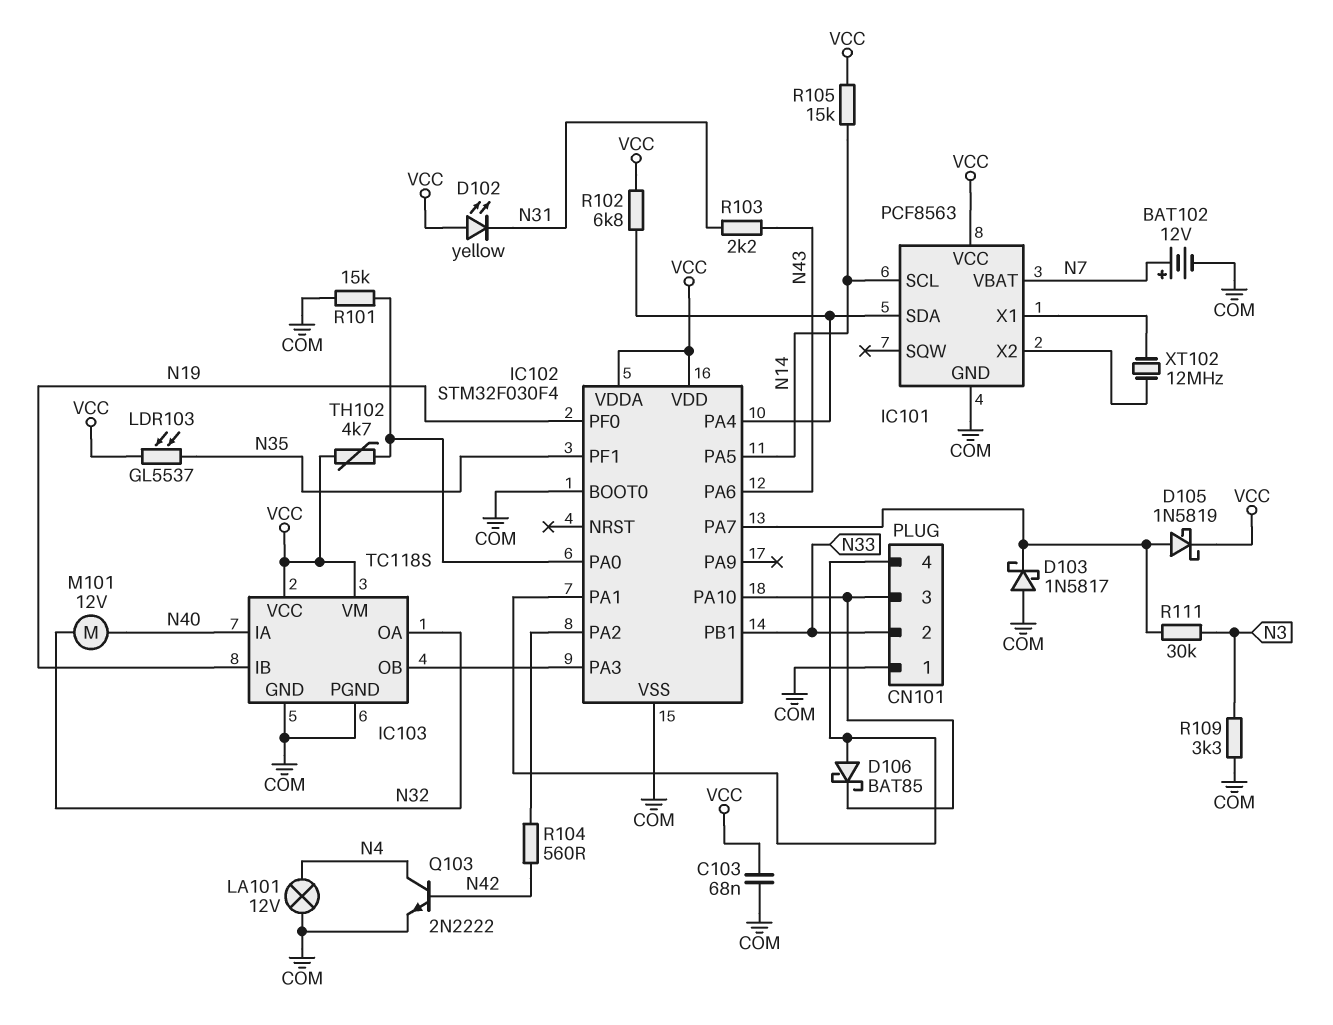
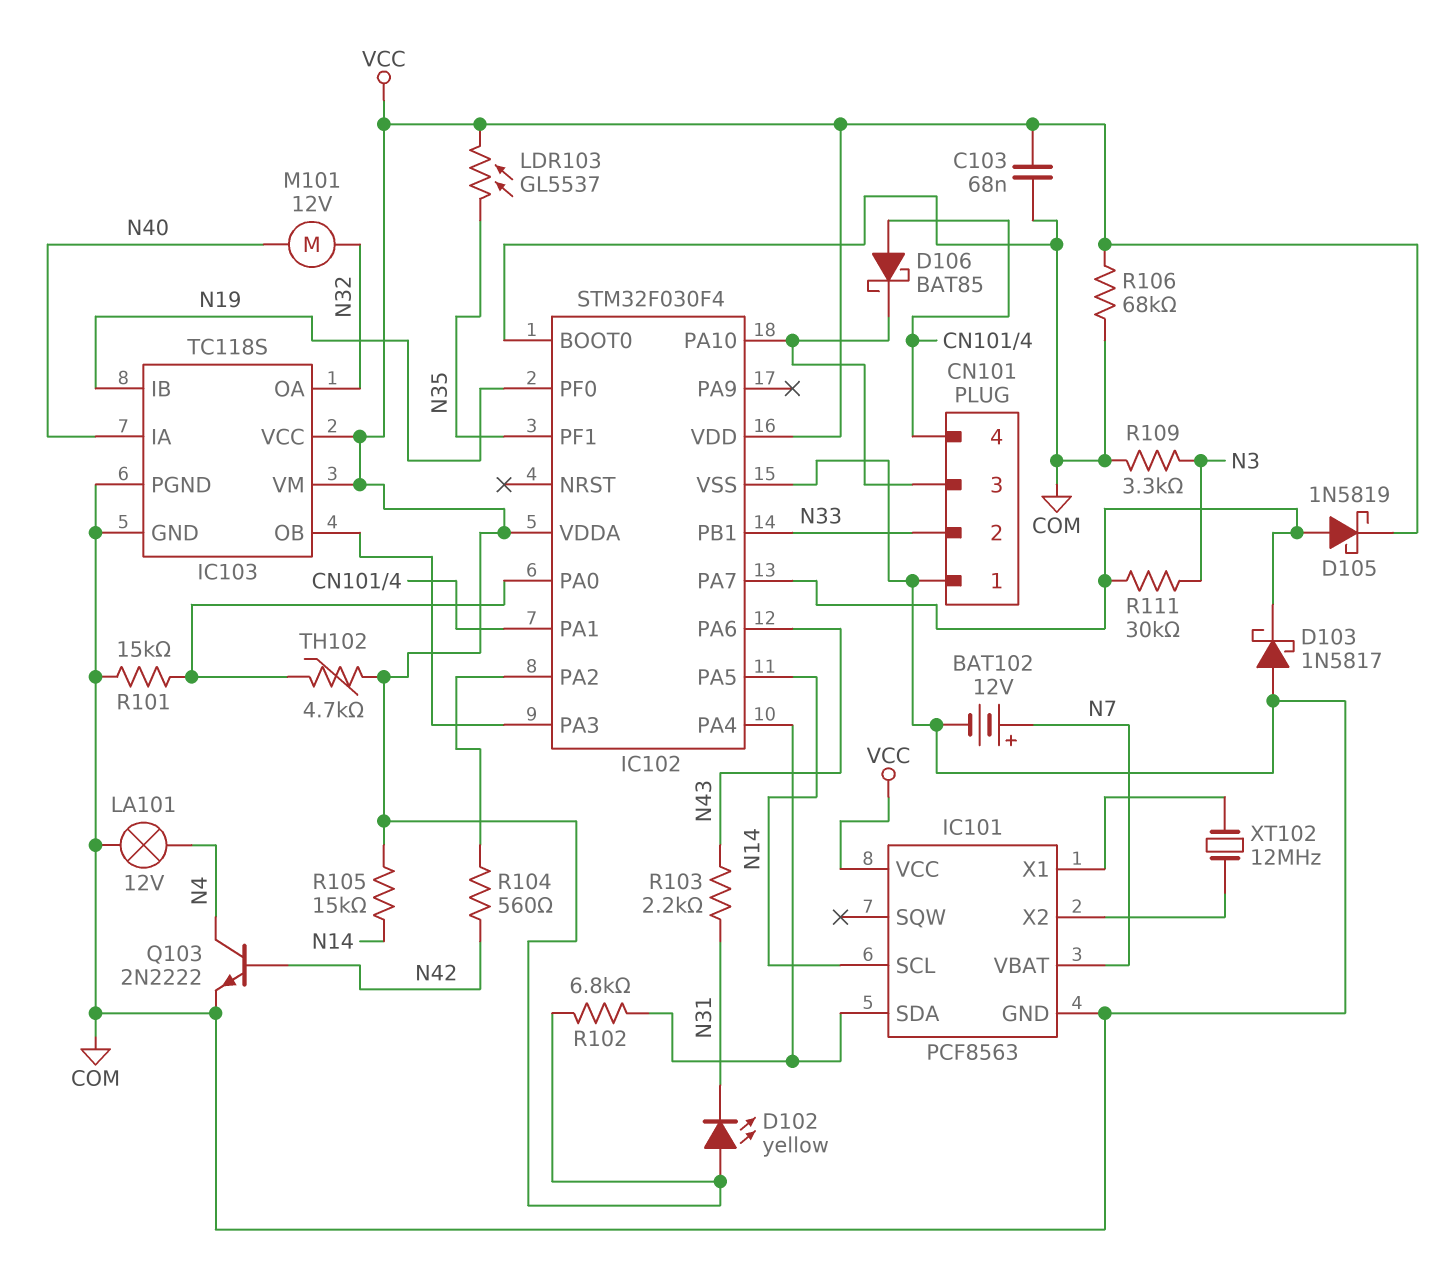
R106: none -> 68k (COM, VCC)

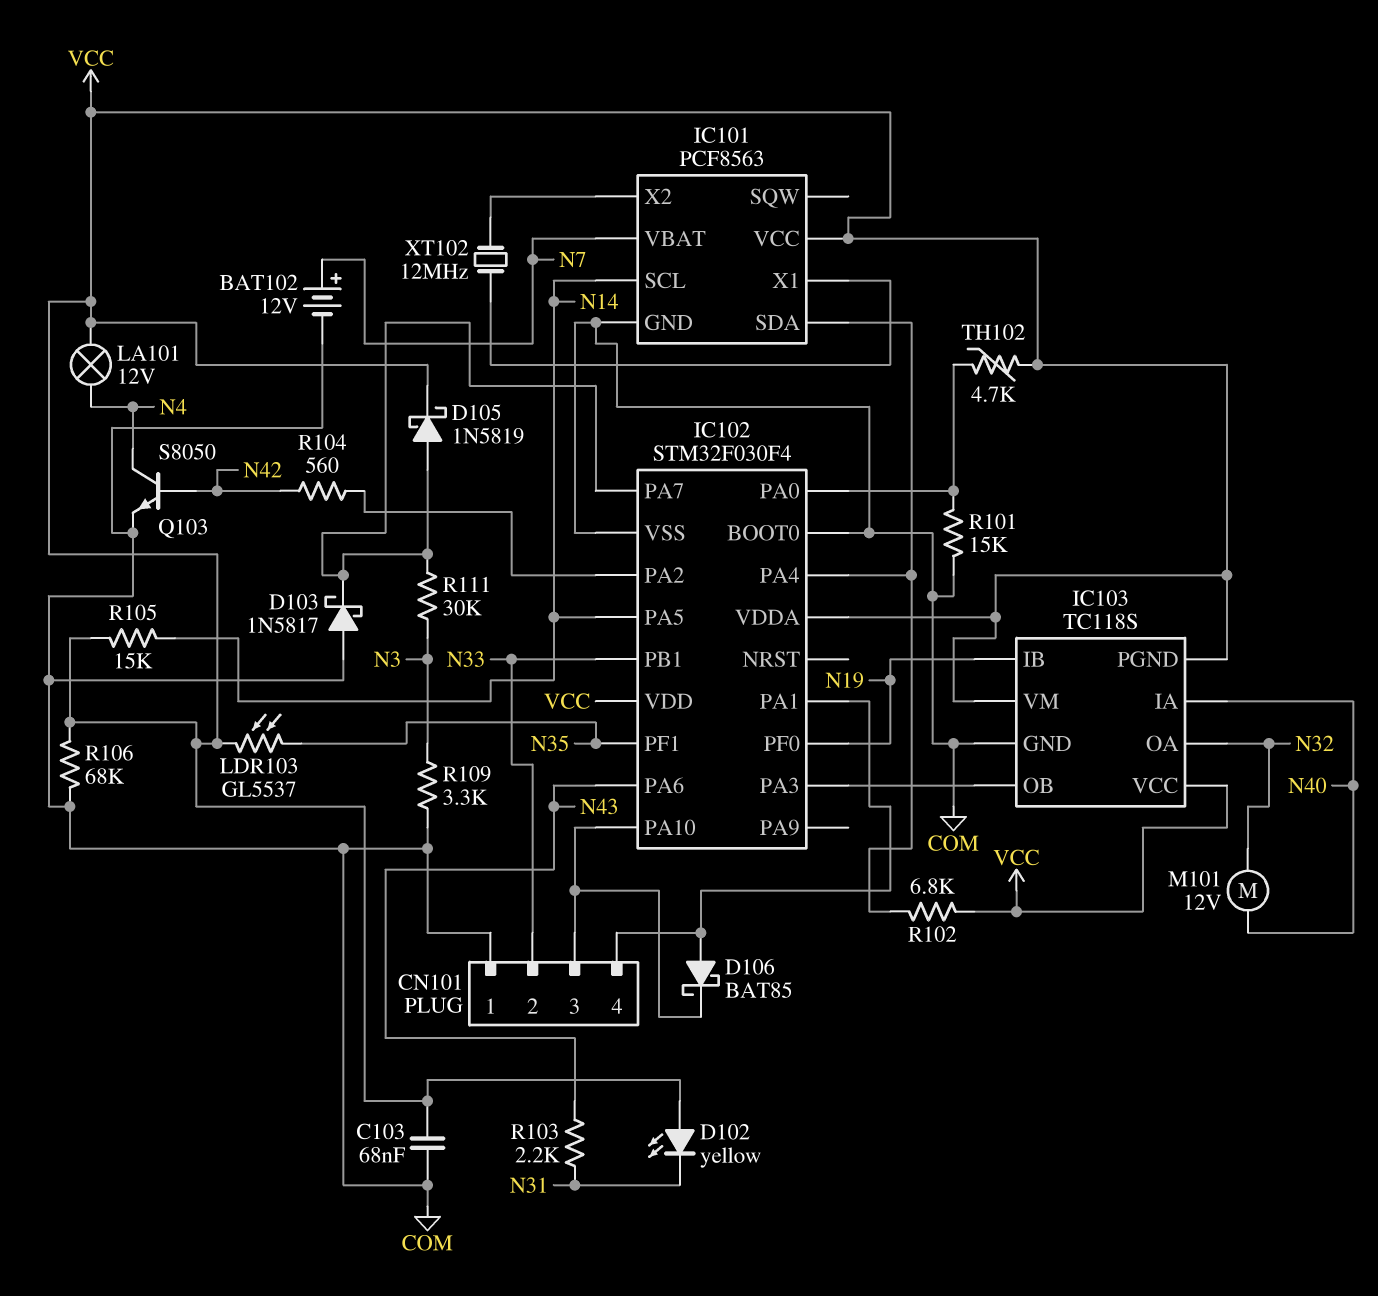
IC103 pin PGND: COM -> VCC
LA101: lamp 12V (COM, N4) -> lamp 12V (N4, VCC)
Q103: NPN 2N2222 (B N42, C N4, E COM) -> NPN S8050 (B N42, C N4, E COM)

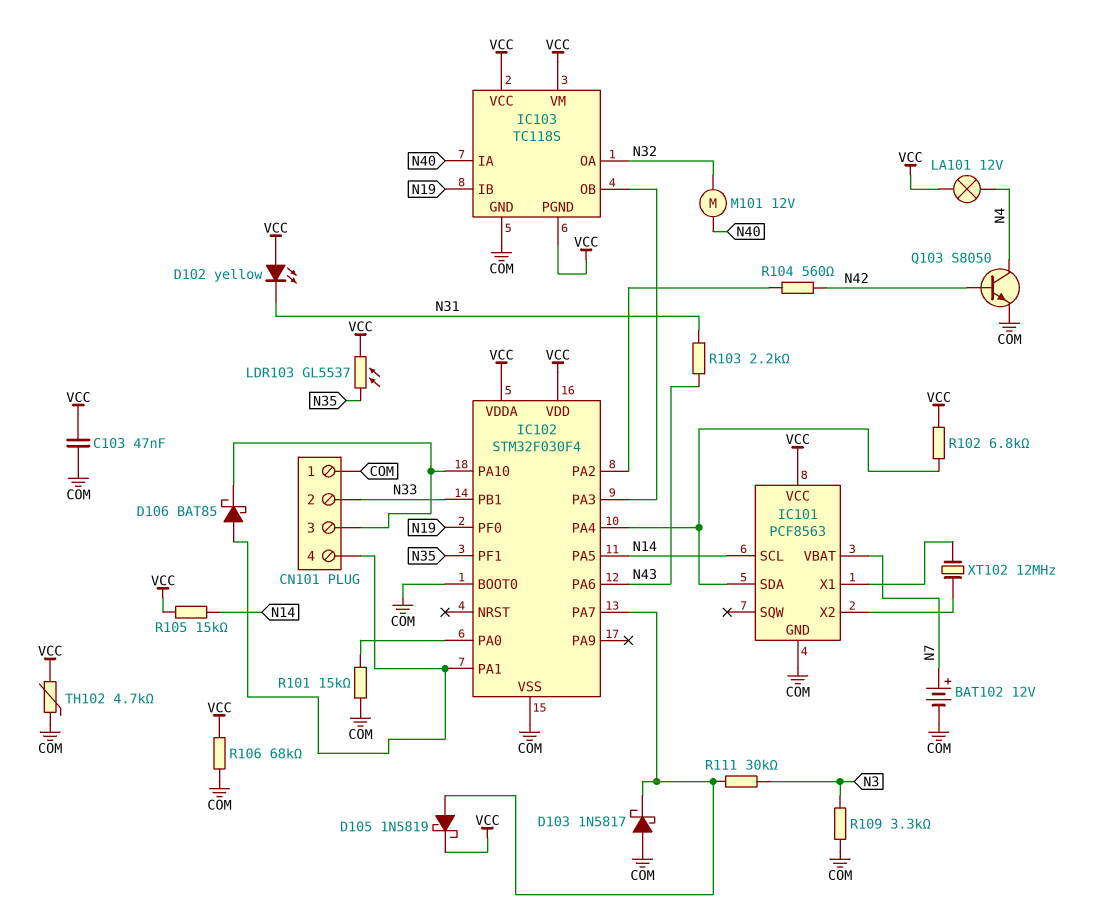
C103: 68nF (COM, VCC) -> 47nF (COM, VCC)
TH102: 4.7k (IC102/PA0, VCC) -> 4.7k (COM, VCC)

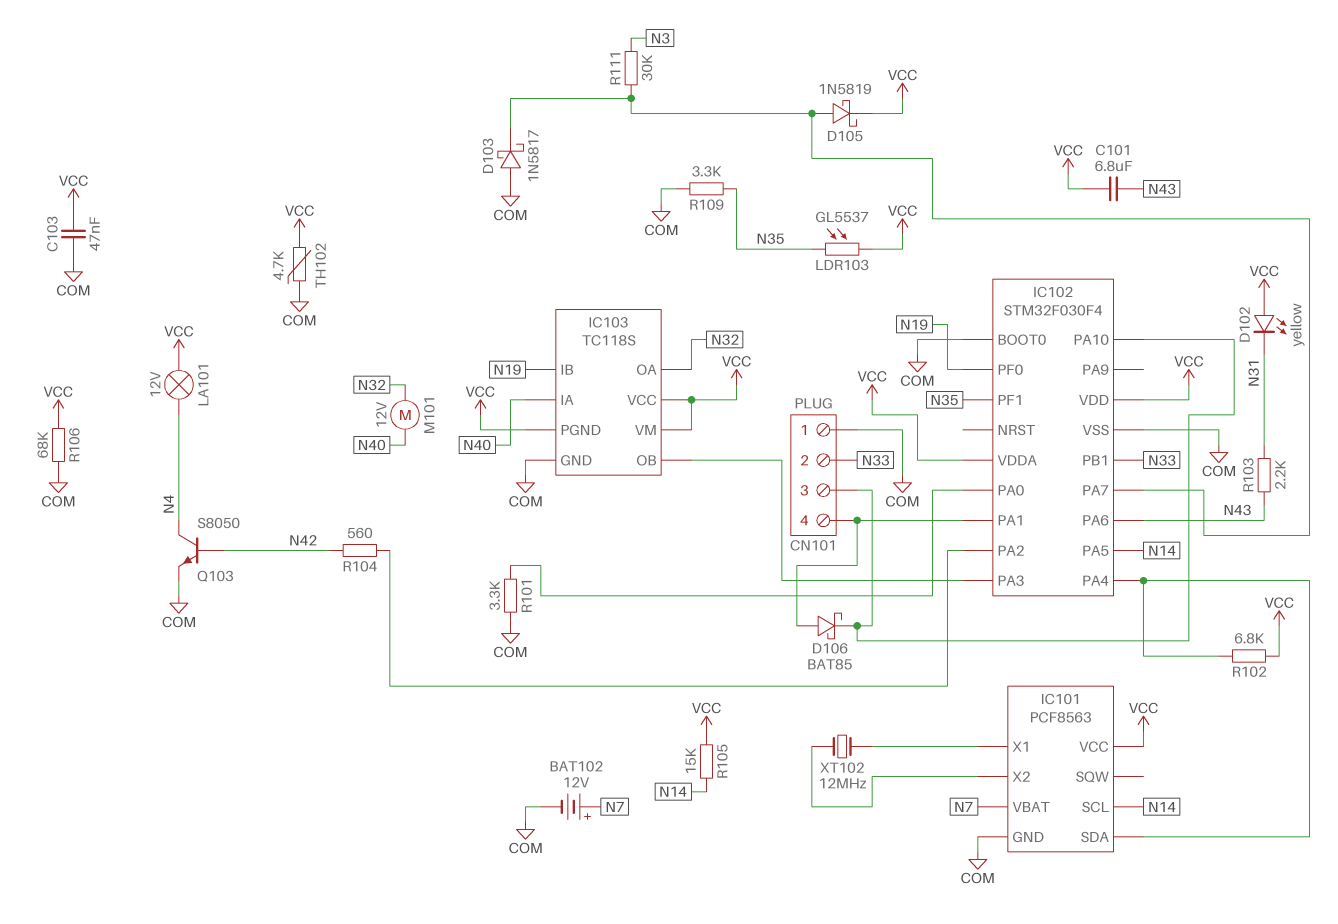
C101: none -> 6.8uF (N43, VCC)
R101: 15k (COM, IC102/PA0) -> 3.3k (COM, IC102/PA0)
R109: 3.3k (COM, N3) -> 3.3k (COM, N35)

